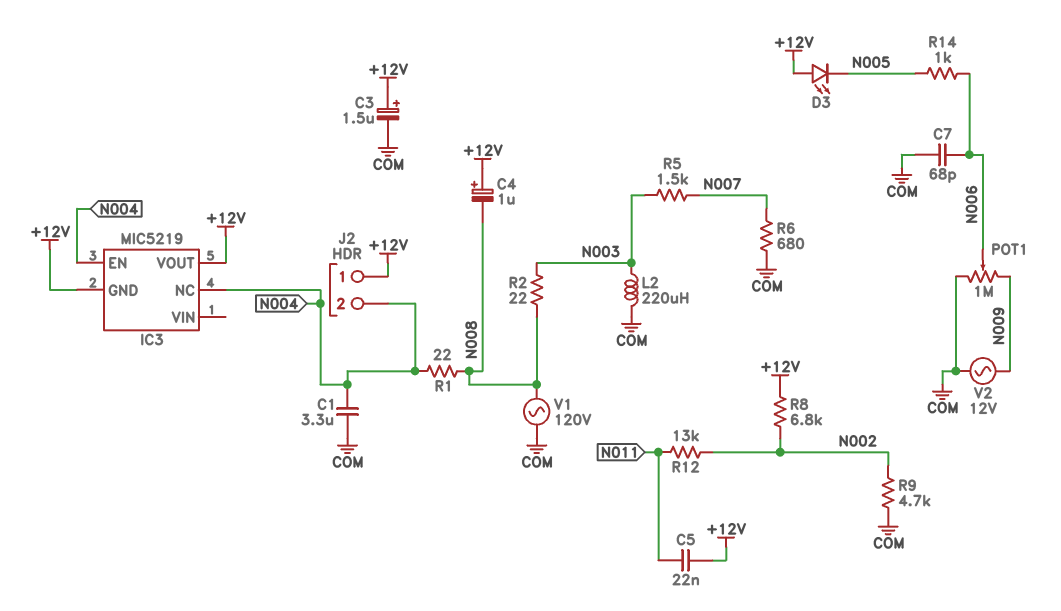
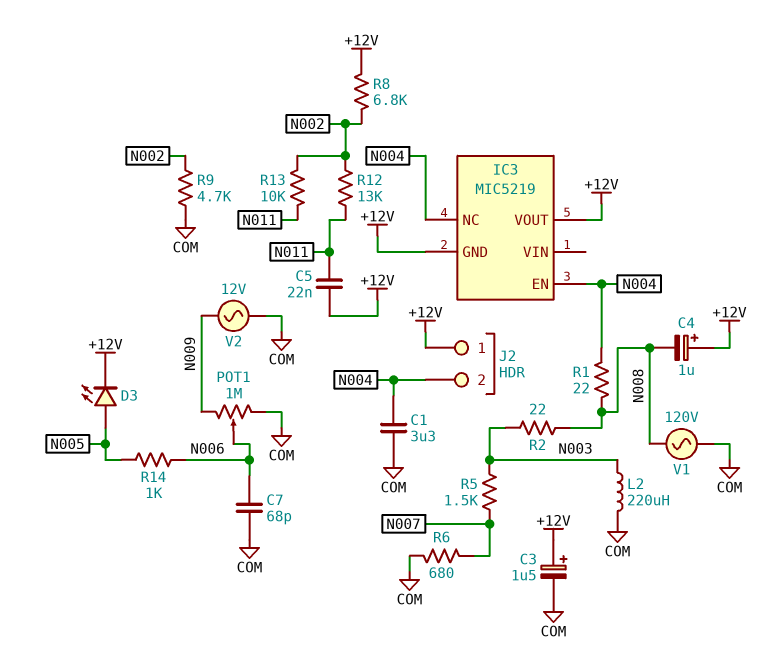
D3: LED (A +12V, K N005) -> LED (A N005, K +12V)
R13: none -> 10k (N002, N011)

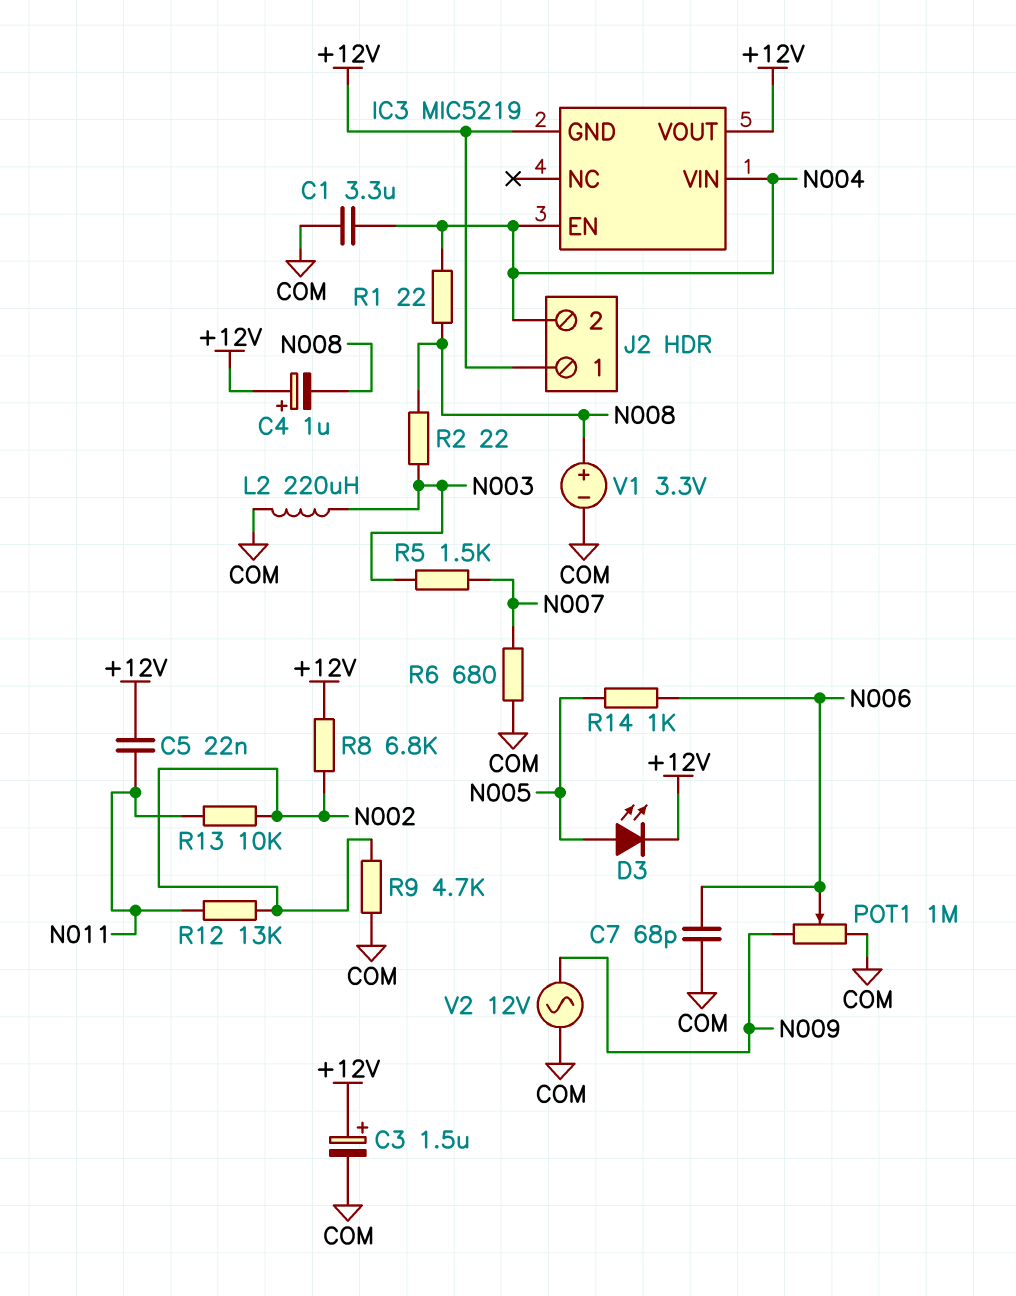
IC3 pin NC: N004 -> none
IC3 pin VIN: none -> N004
V1: AC 120V (COM, N008) -> 3.3V (plus N008, minus COM)

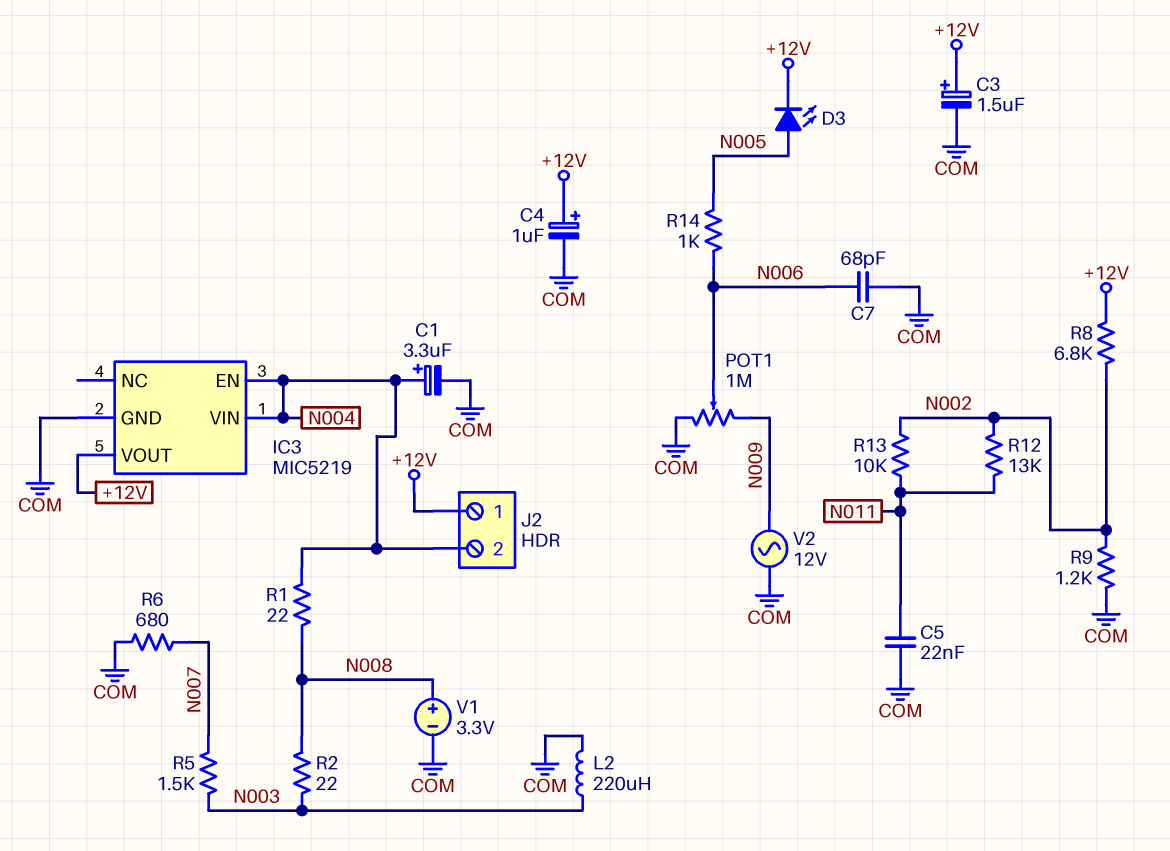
C1: 3.3uF (COM, N004) -> 3.3uF (plus N004, minus COM)
C4: 1uF (plus +12V, minus N008) -> 1uF (plus +12V, minus COM)
C5: 22nF (+12V, N011) -> 22nF (COM, N011)
IC3 pin GND: +12V -> COM
R9: 4.7k (COM, N002) -> 1.2k (COM, N002)

